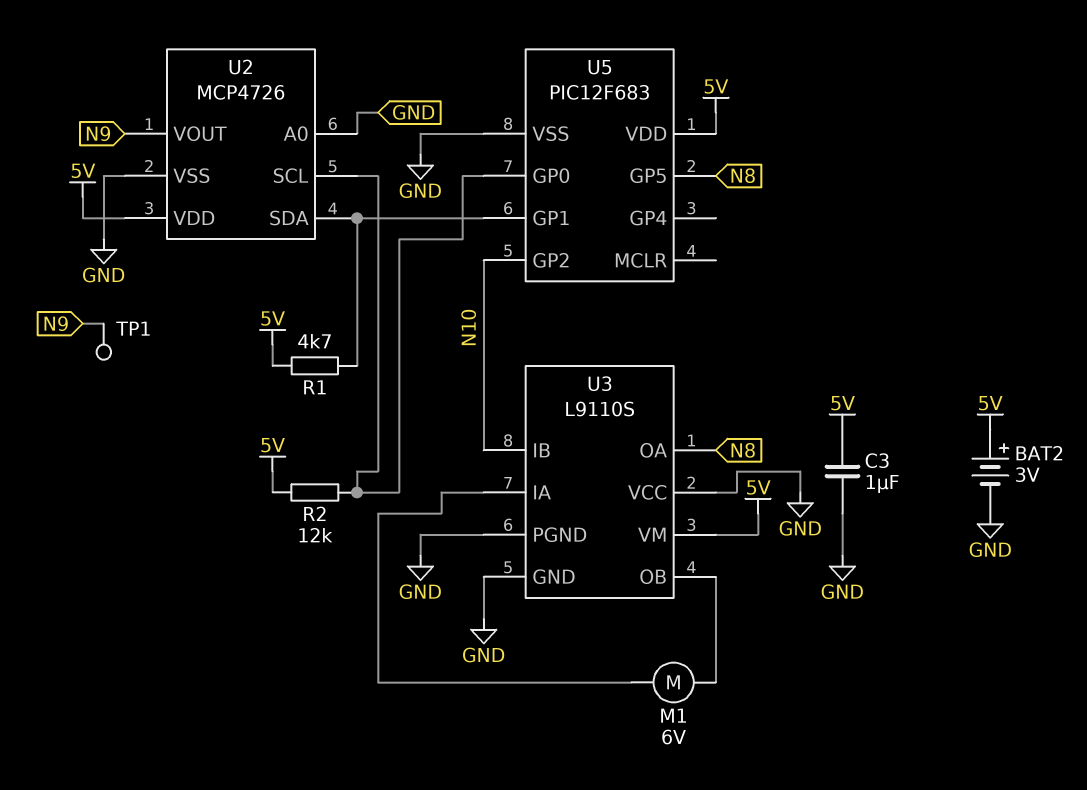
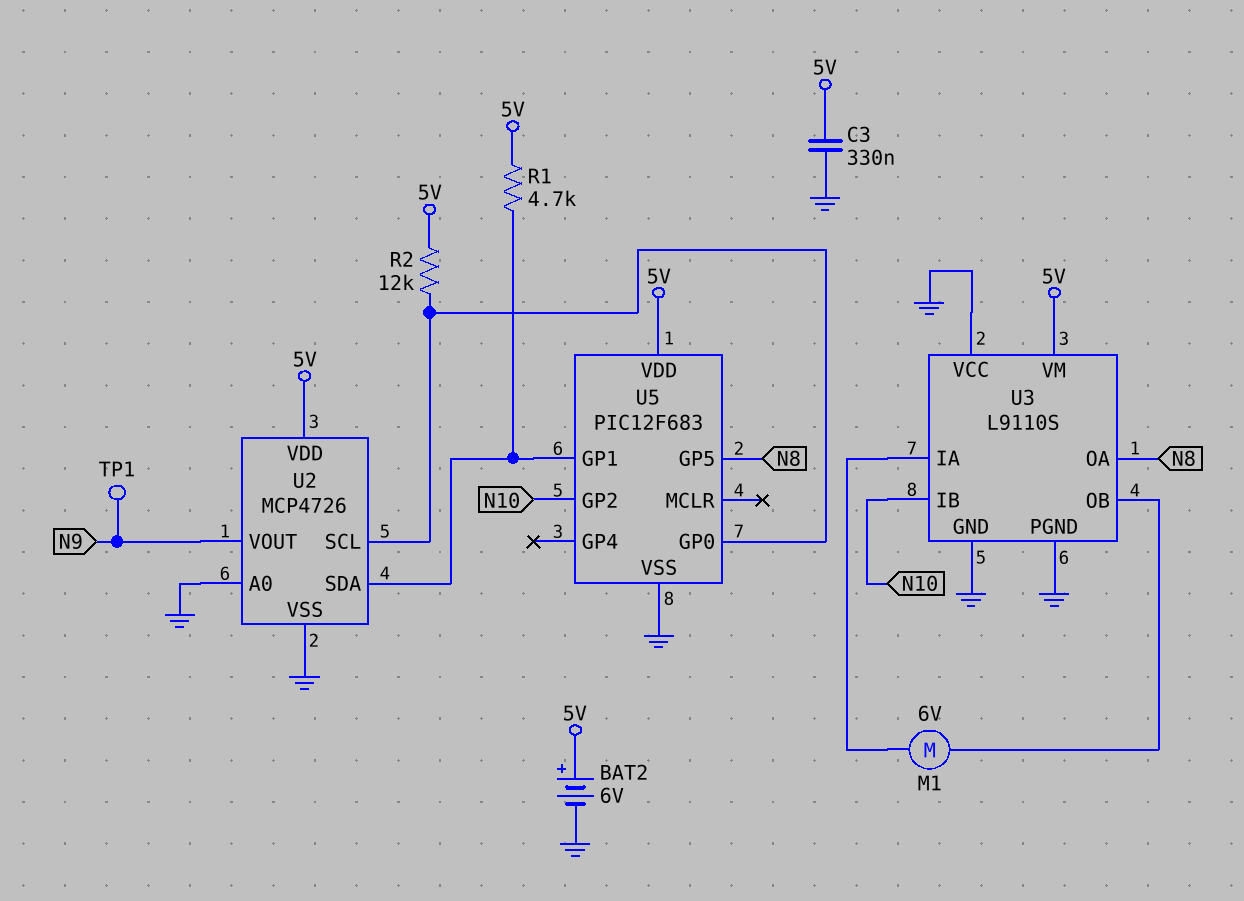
BAT2: 3V (plus 5V, minus GND) -> 6V (plus 5V, minus GND)
C3: 1uF (5V, GND) -> 330nF (5V, GND)

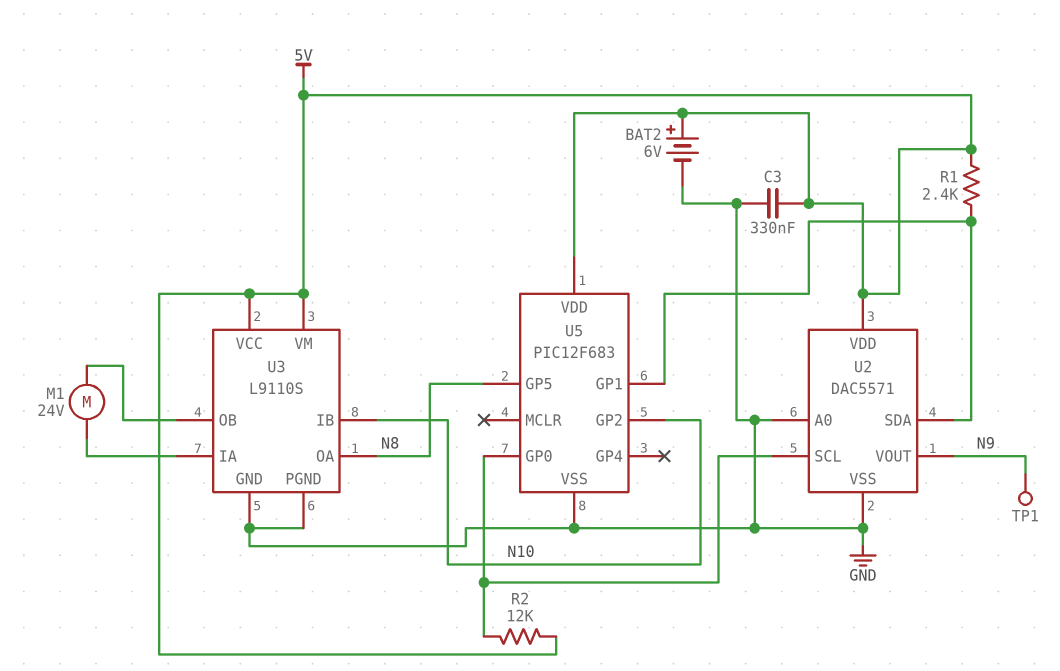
M1: motor 6V (U3/IA, U3/OB) -> motor 24V (U3/IA, U3/OB)
R1: 4.7k (5V, U2/SDA) -> 2.4k (5V, U2/SDA)
U2: MCP4726 -> DAC5571
U3 pin VCC: GND -> 5V

